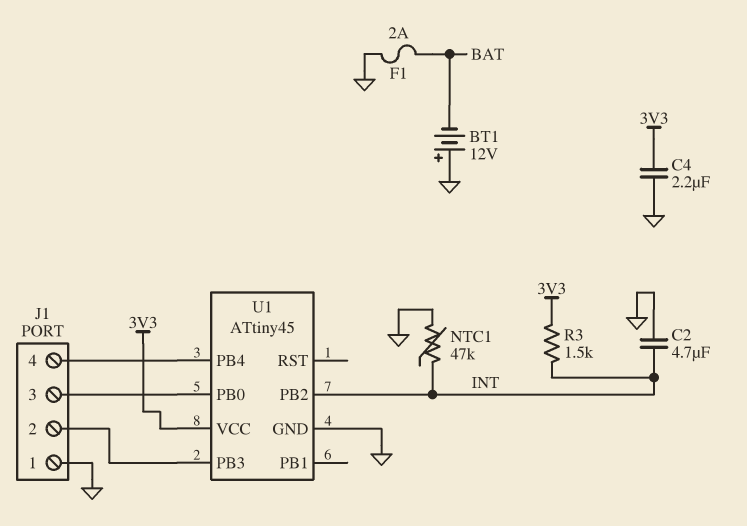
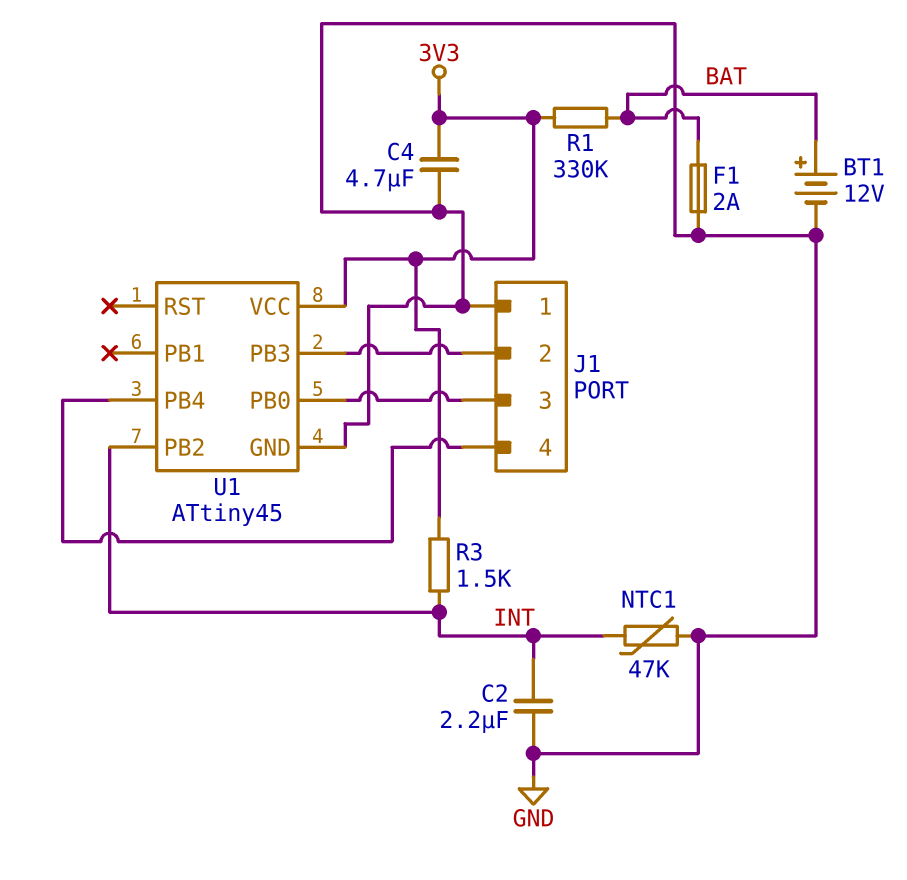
BT1: 12V (plus GND, minus BAT) -> 12V (plus BAT, minus GND)
C2: 4.7uF (GND, INT) -> 2.2uF (GND, INT)
C4: 2.2uF (3V3, GND) -> 4.7uF (3V3, GND)
R1: none -> 330k (3V3, BAT)

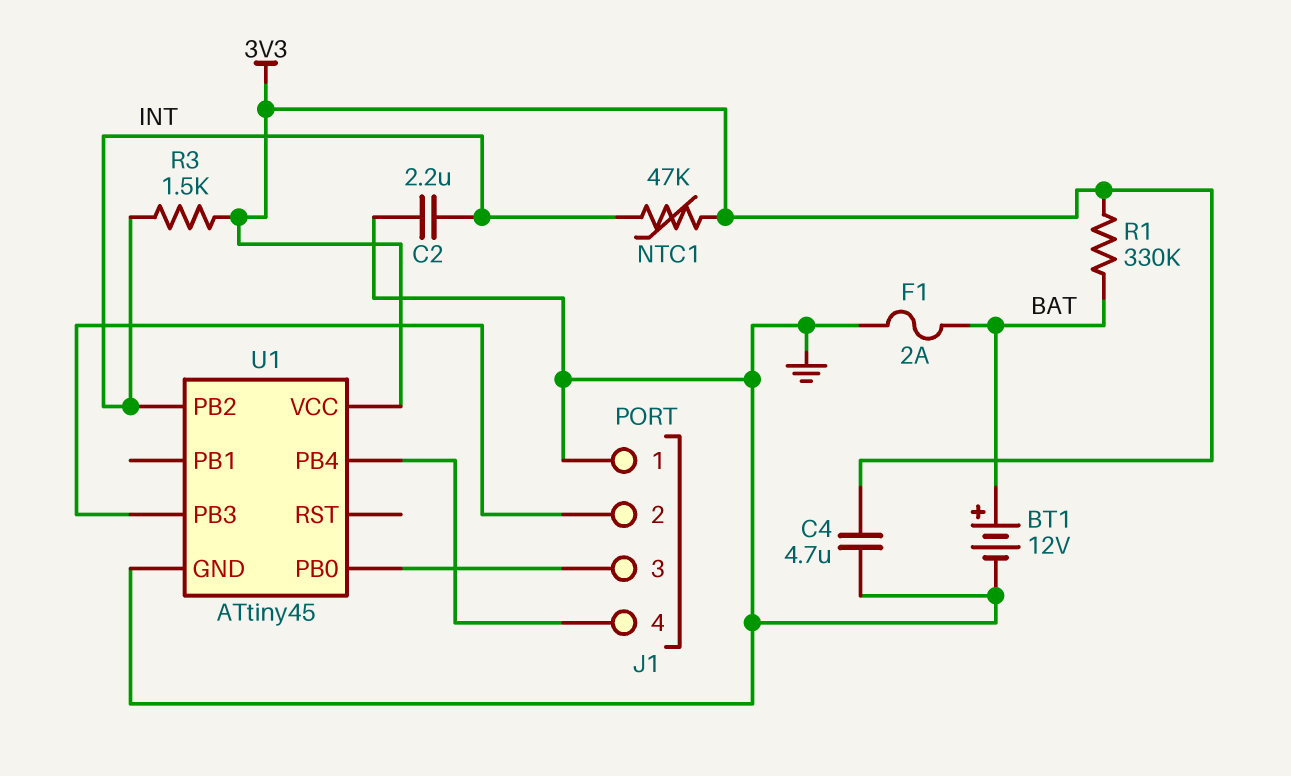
NTC1: 47k (GND, INT) -> 47k (3V3, INT)

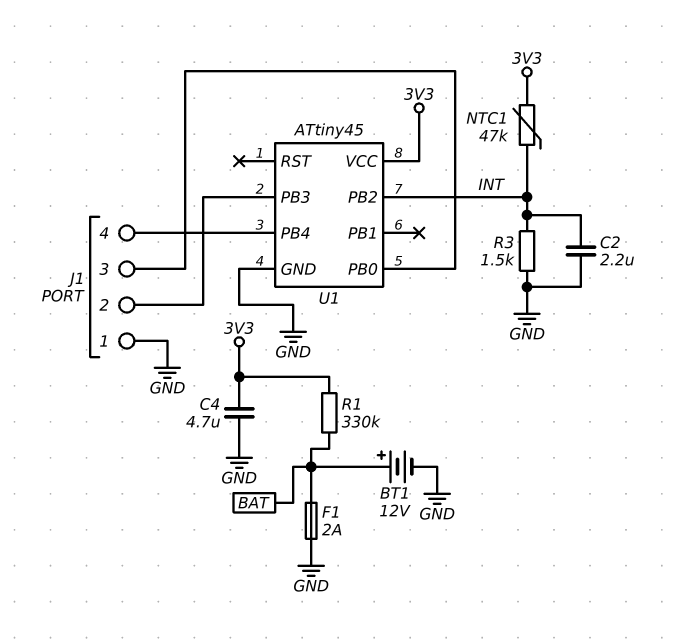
R3: 1.5k (3V3, INT) -> 1.5k (GND, INT)

